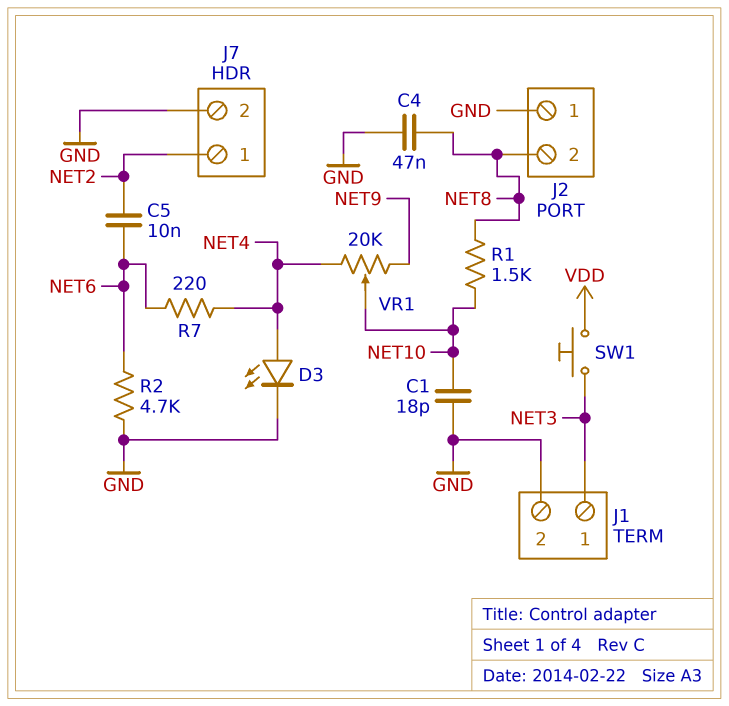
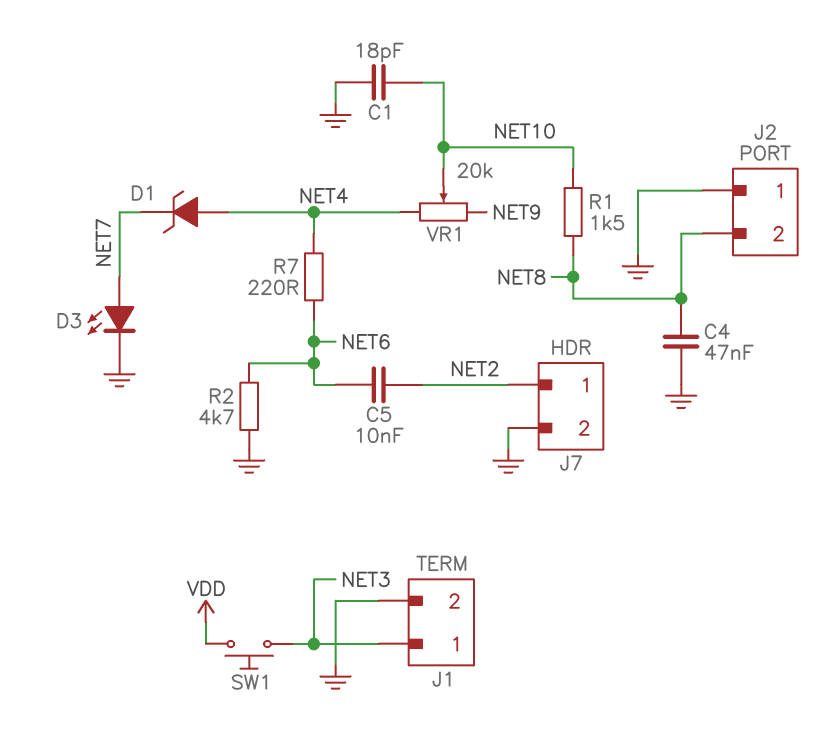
D1: none -> zener (A NET4, K NET7)
D3: LED (A NET4, K GND) -> LED (A NET7, K GND)

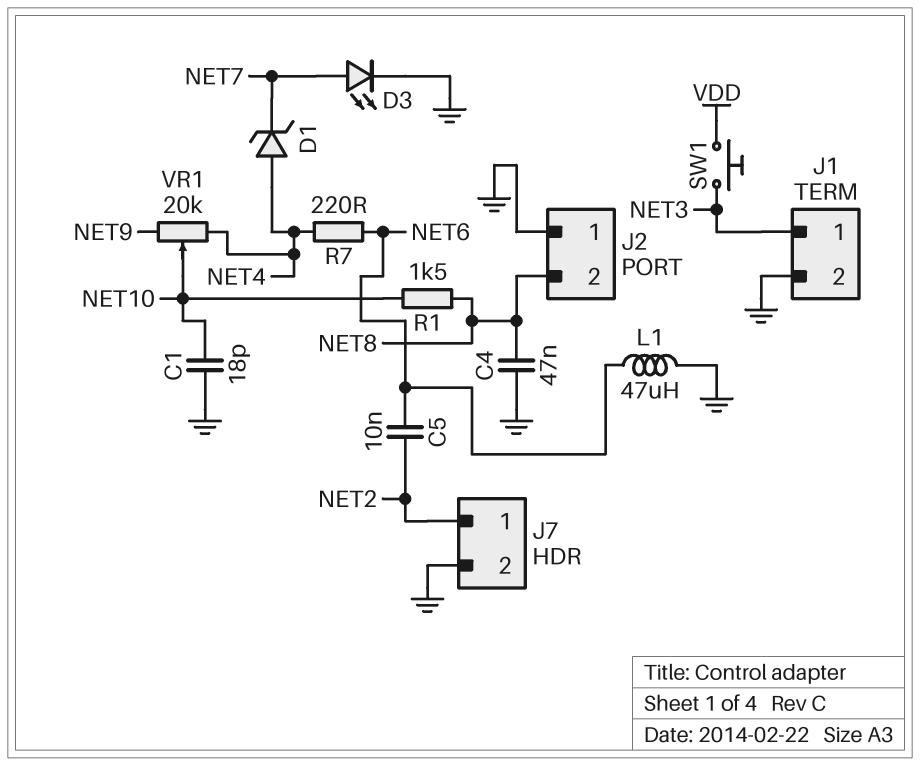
L1: none -> 47uH (GND, NET6)
R2: 4.7k (GND, NET6) -> none

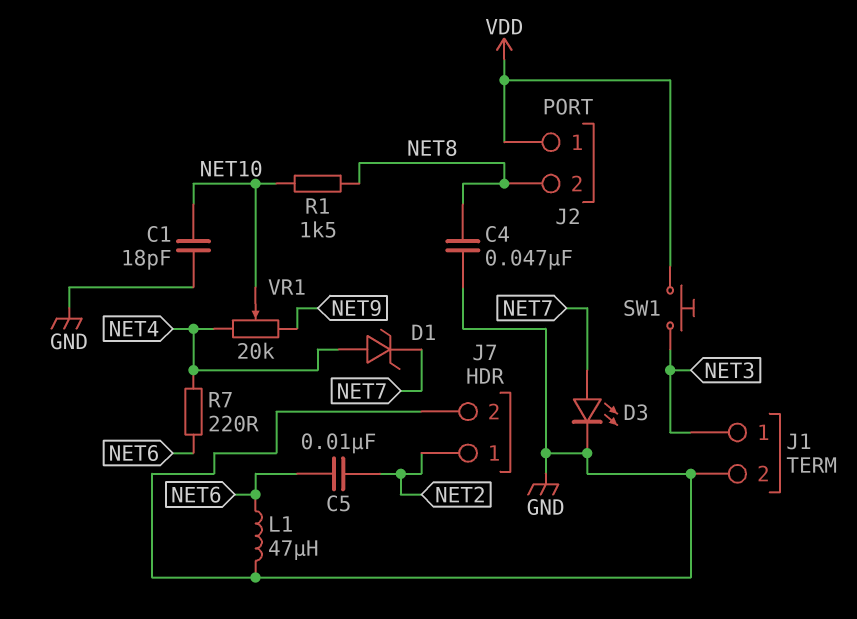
J2 pin 1: GND -> VDD

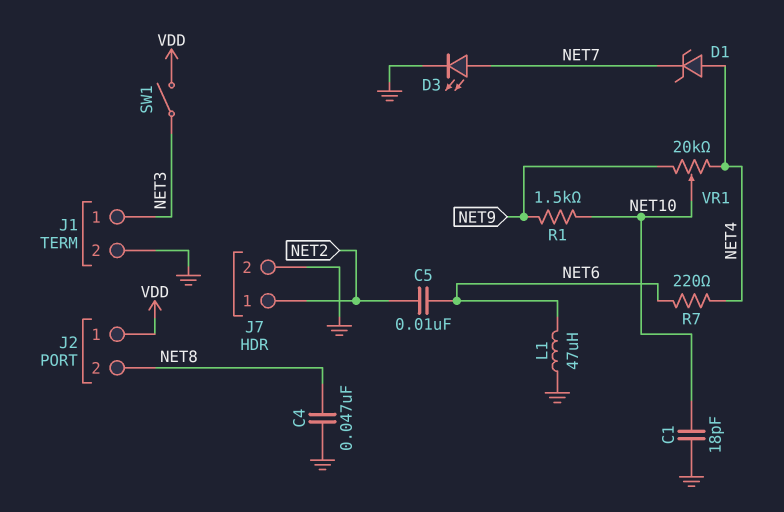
R1: 1.5k (NET8, NET10) -> 1.5k (NET9, NET10)
SW1: button (NET3, VDD) -> switch (NET3, VDD)

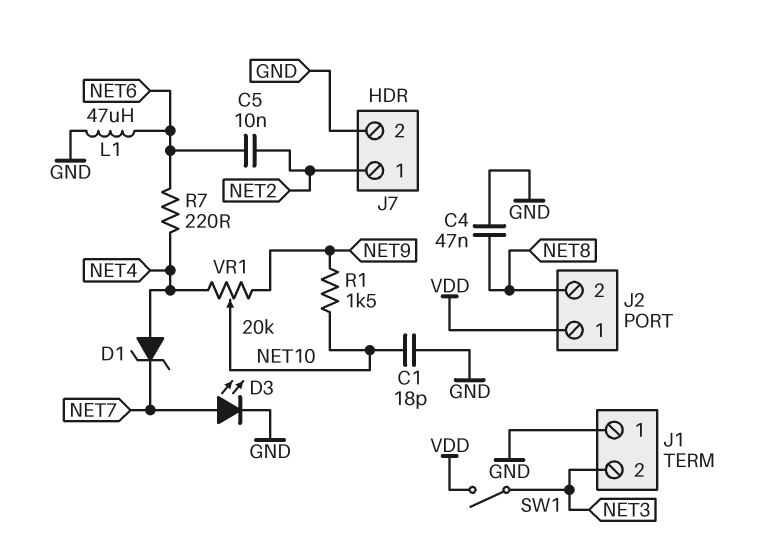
J1 pin 1: NET3 -> GND
J1 pin 2: GND -> NET3

